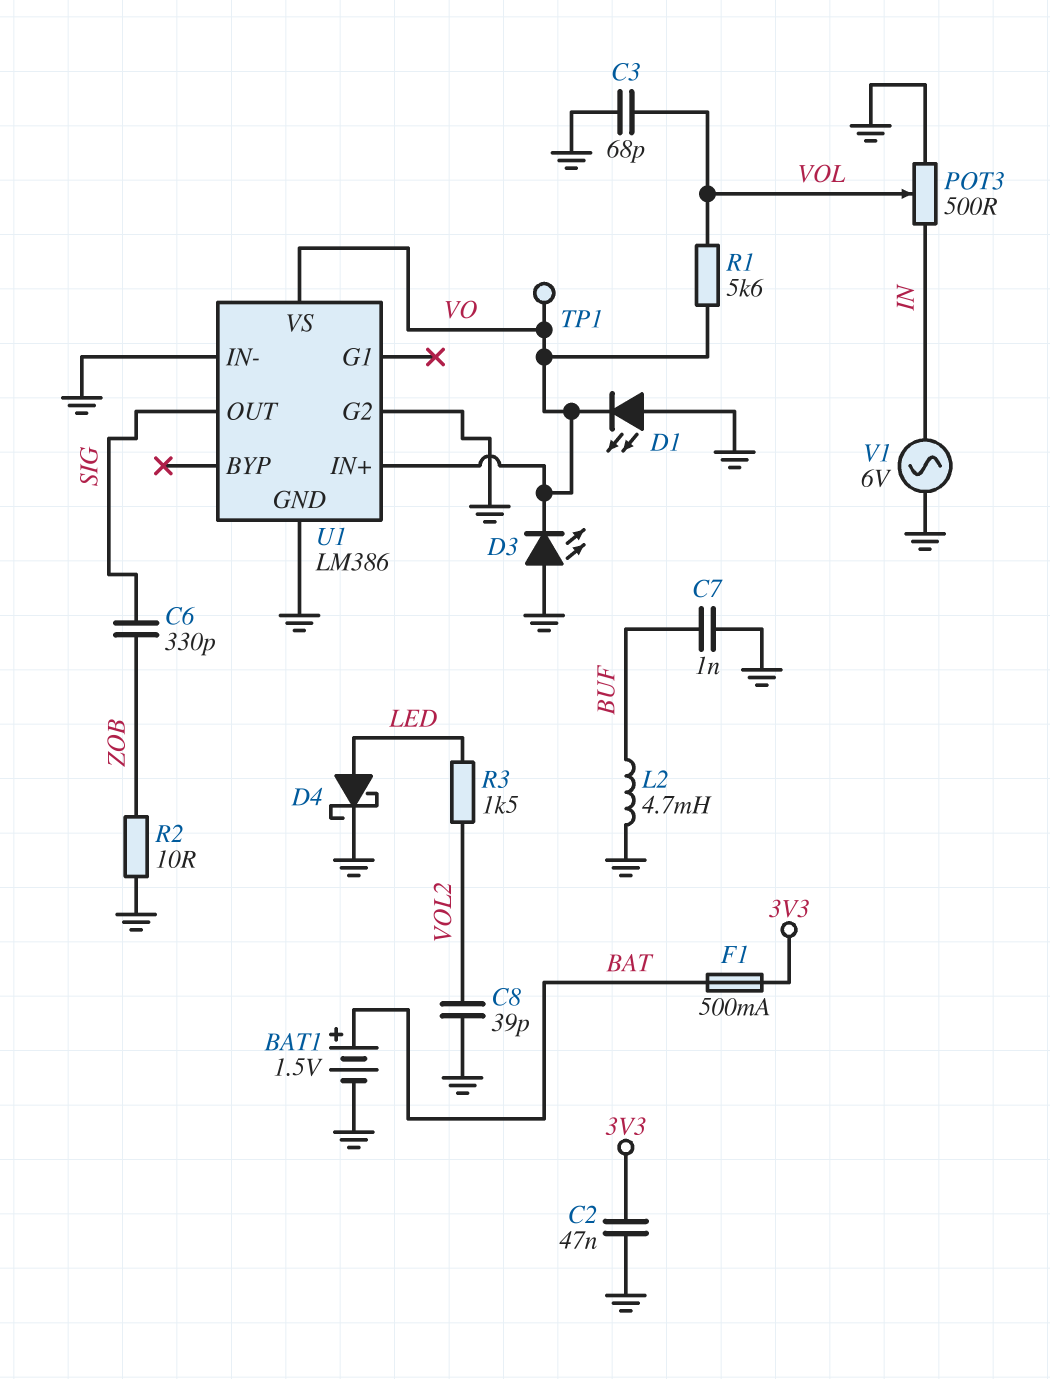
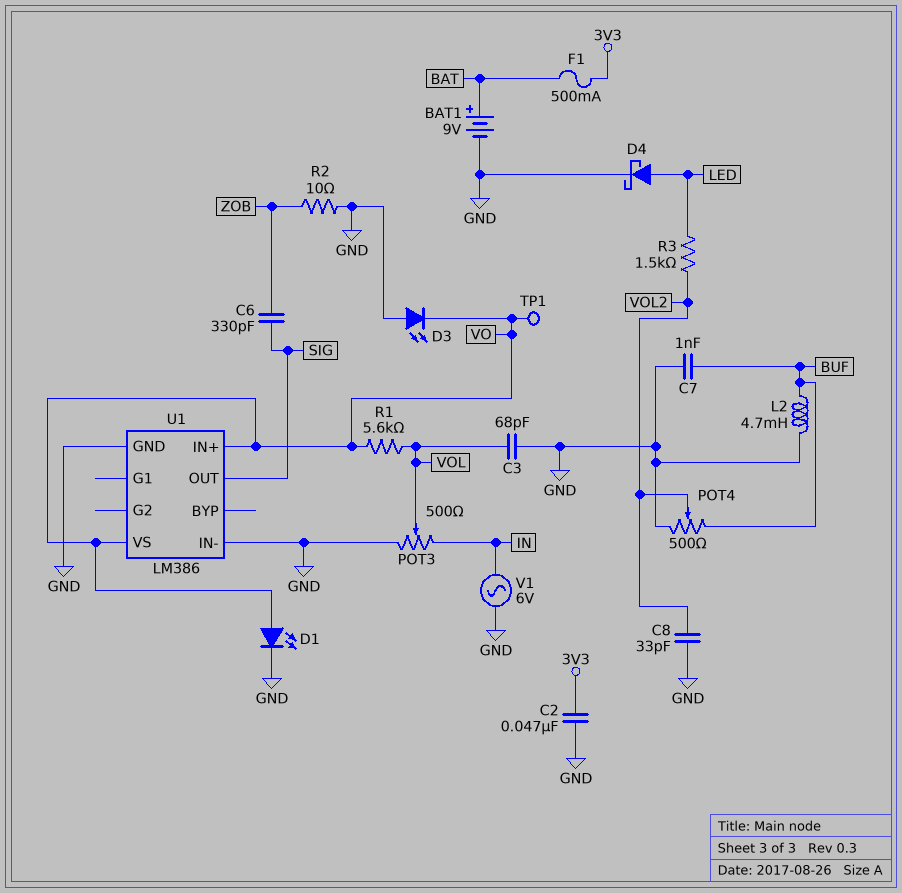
BAT1: 1.5V (plus BAT, minus GND) -> 9V (plus BAT, minus GND)
C8: 39pF (GND, VOL2) -> 33pF (GND, VOL2)
D1: LED (A GND, K VO) -> LED (A VO, K GND)
POT4: none -> 500 (BUF, GND, wiper VOL2)
U1 pin G2: GND -> none

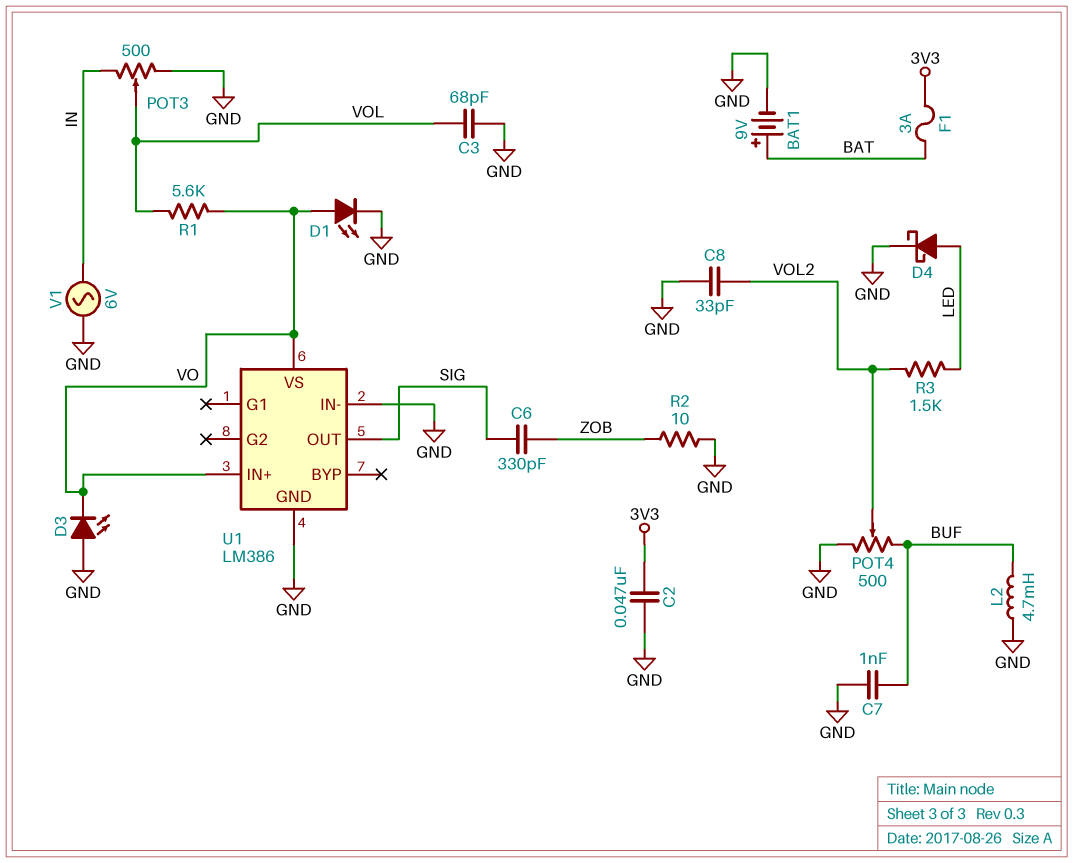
F1: 500mA (3V3, BAT) -> 3A (3V3, BAT)
TP1: test point (VO) -> none

